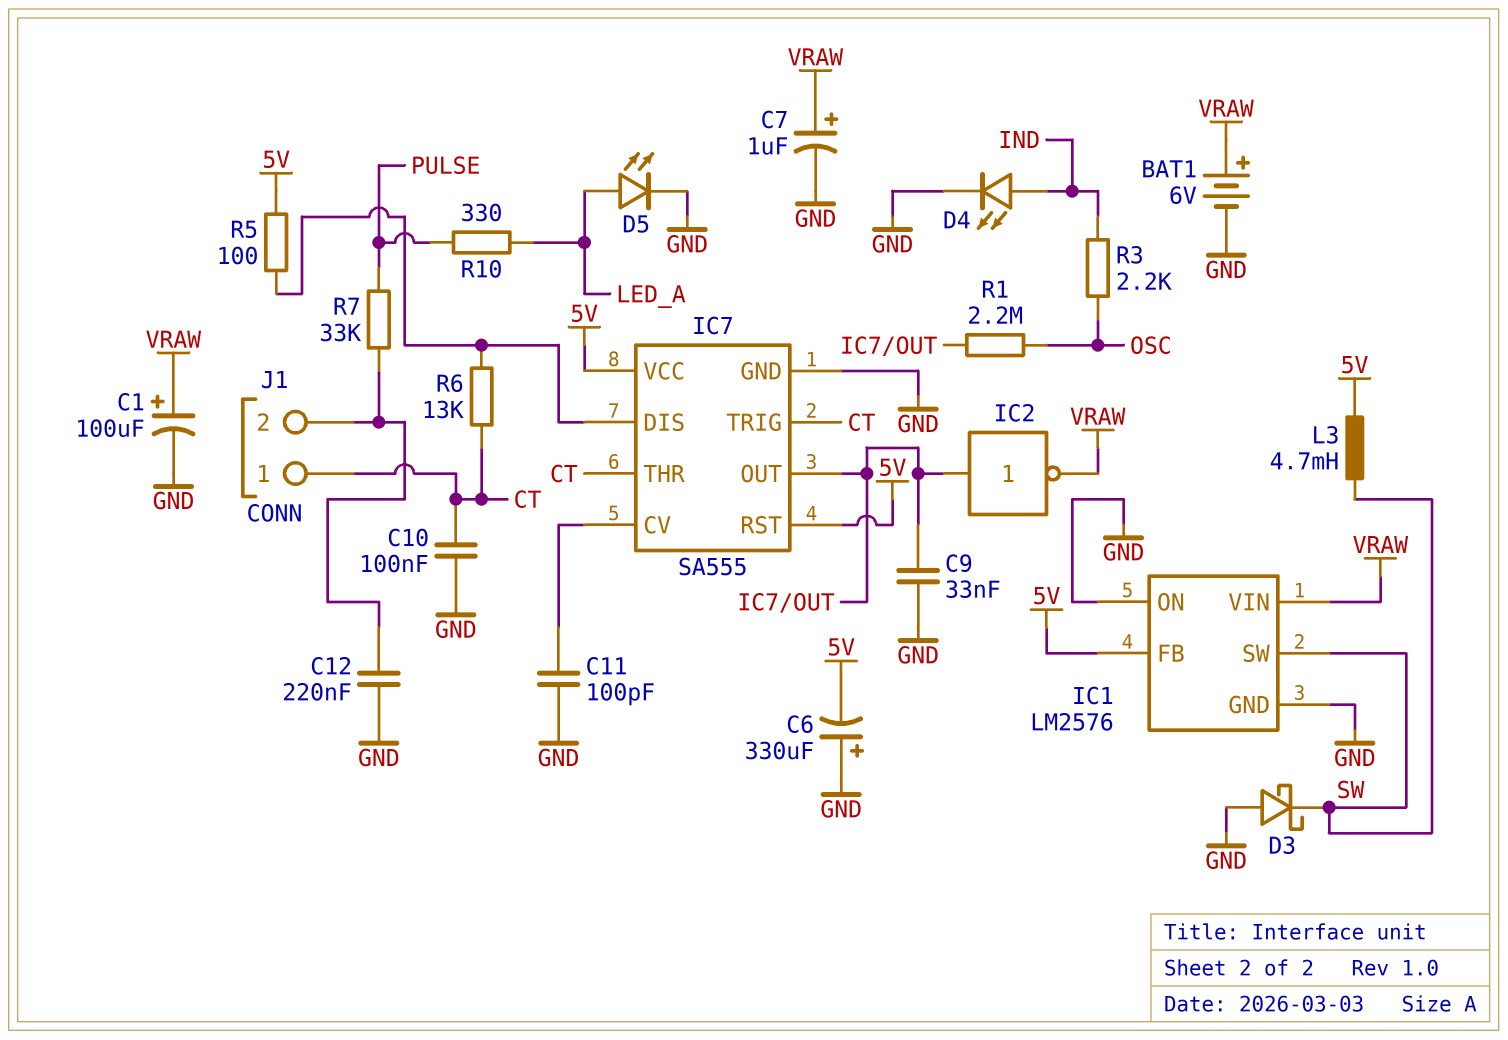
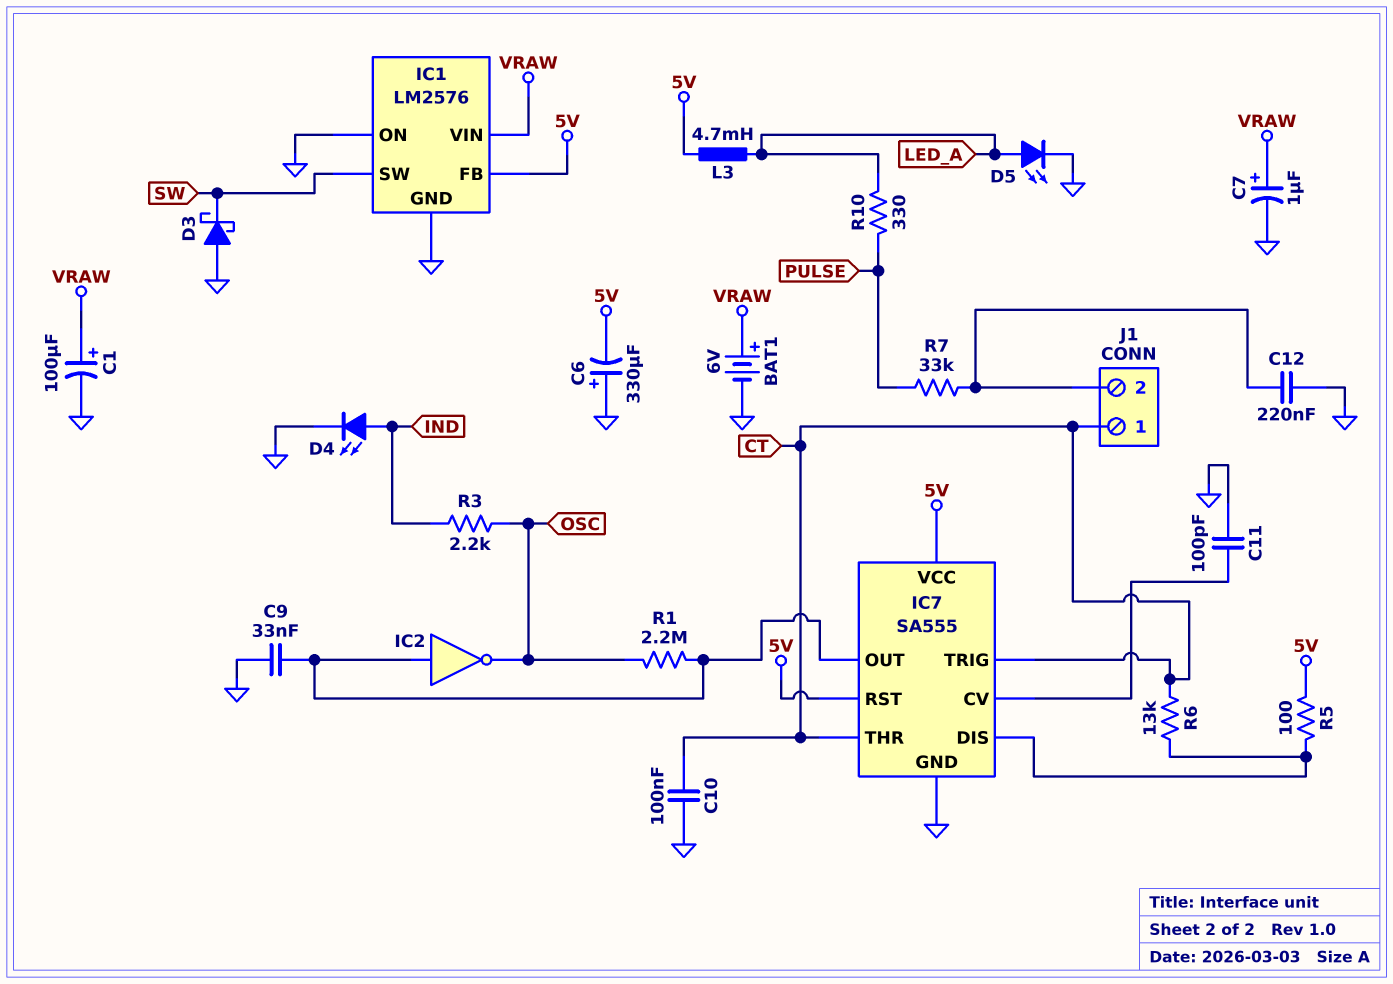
IC2: NOT (in IC7/OUT, out VRAW) -> NOT (in IC7/OUT, out OSC)
L3: 4.7mH (5V, SW) -> 4.7mH (5V, LED_A)

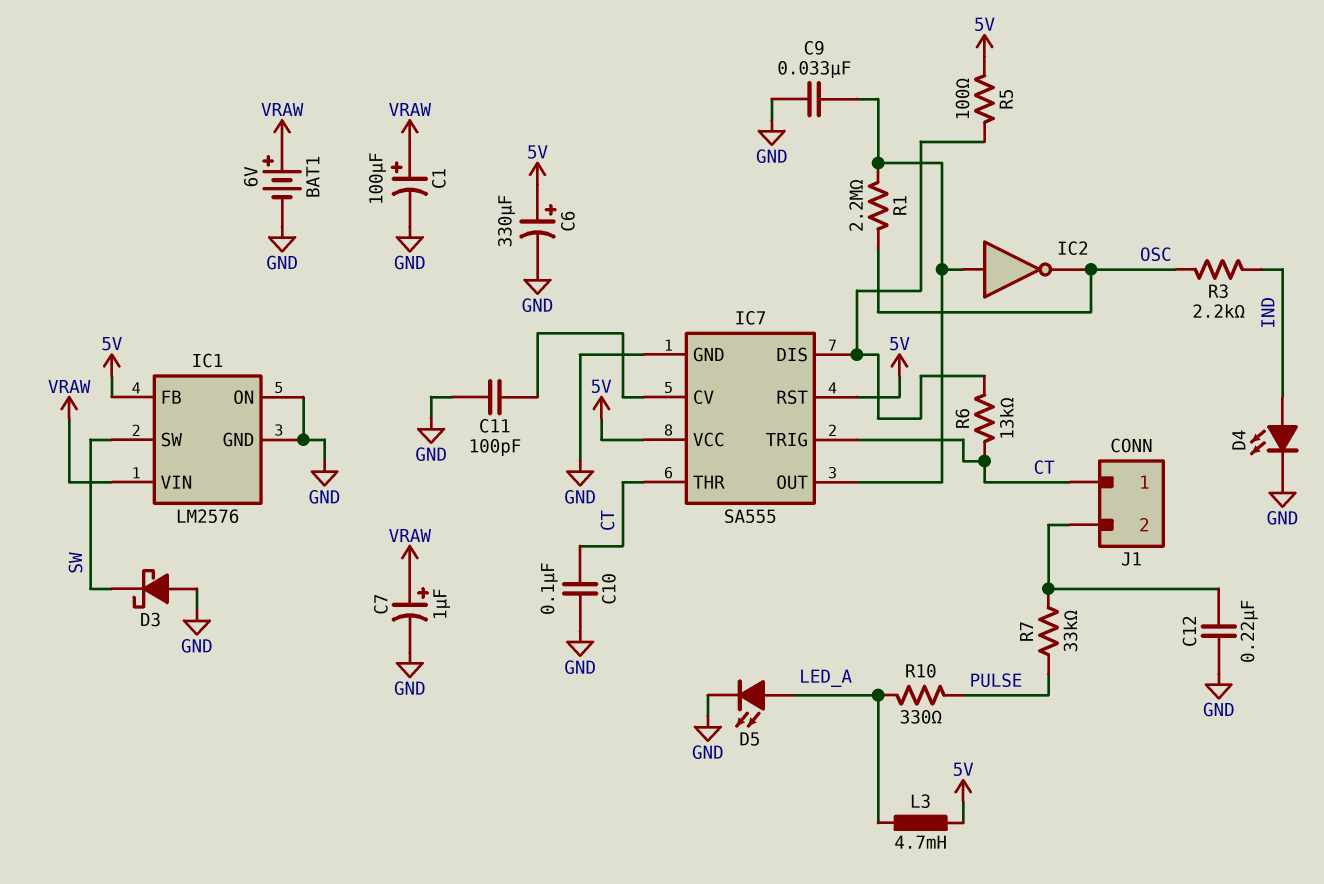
C6: 330uF (plus GND, minus 5V) -> 330uF (plus 5V, minus GND)

